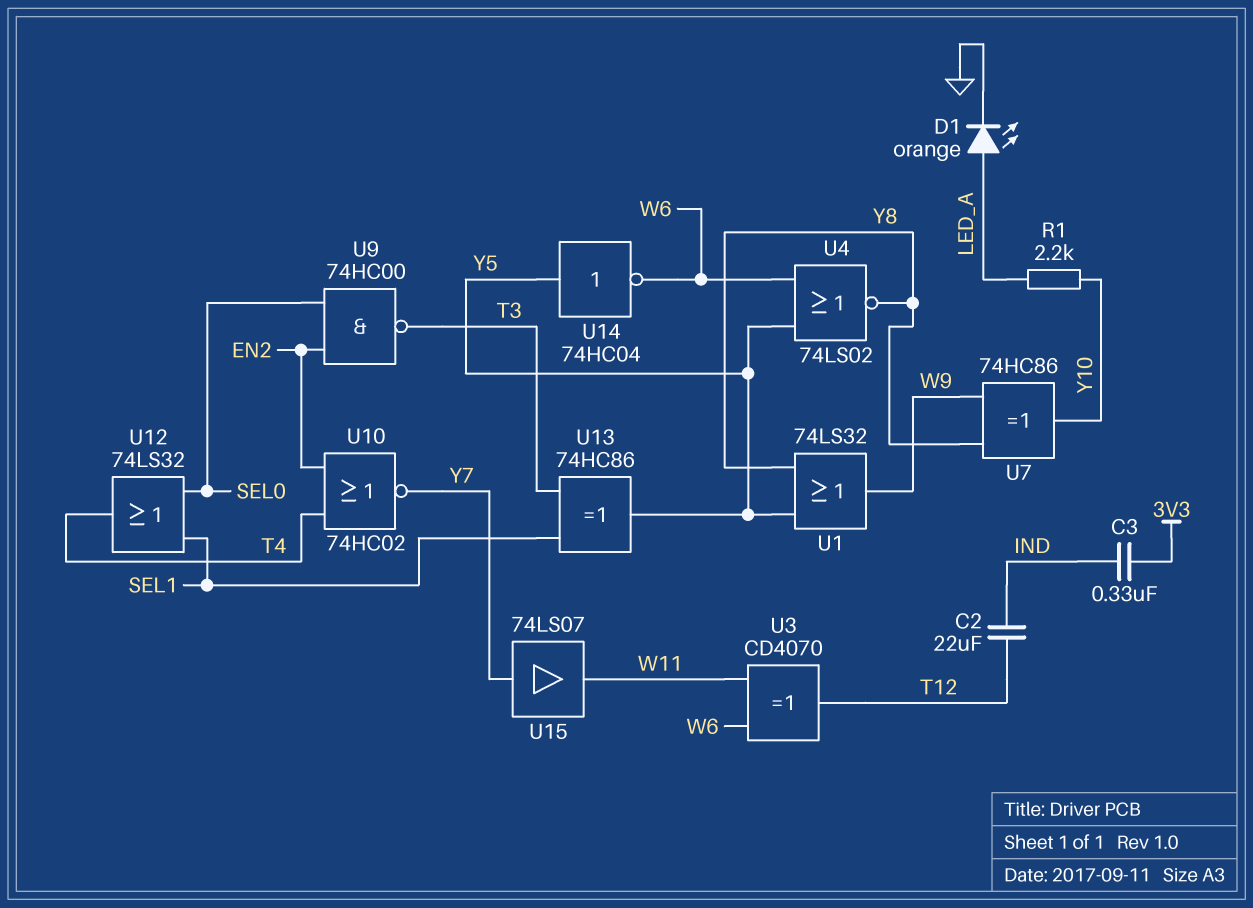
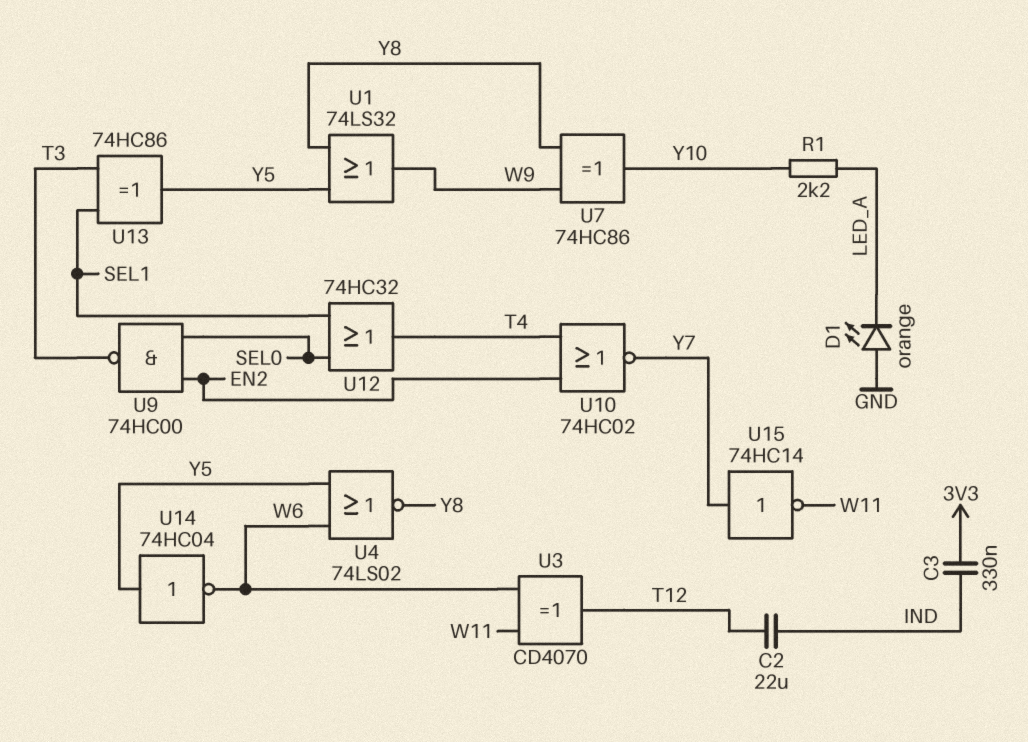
D1: LED orange (A LED_A, K GND) -> LED orange (A GND, K LED_A)
U12: OR 74LS32 (in SEL0, in SEL1, out T4) -> OR 74HC32 (in SEL0, in SEL1, out T4)
U15: buffer 74LS07 (in Y7, out W11) -> NOT 74HC14 (in Y7, out W11)

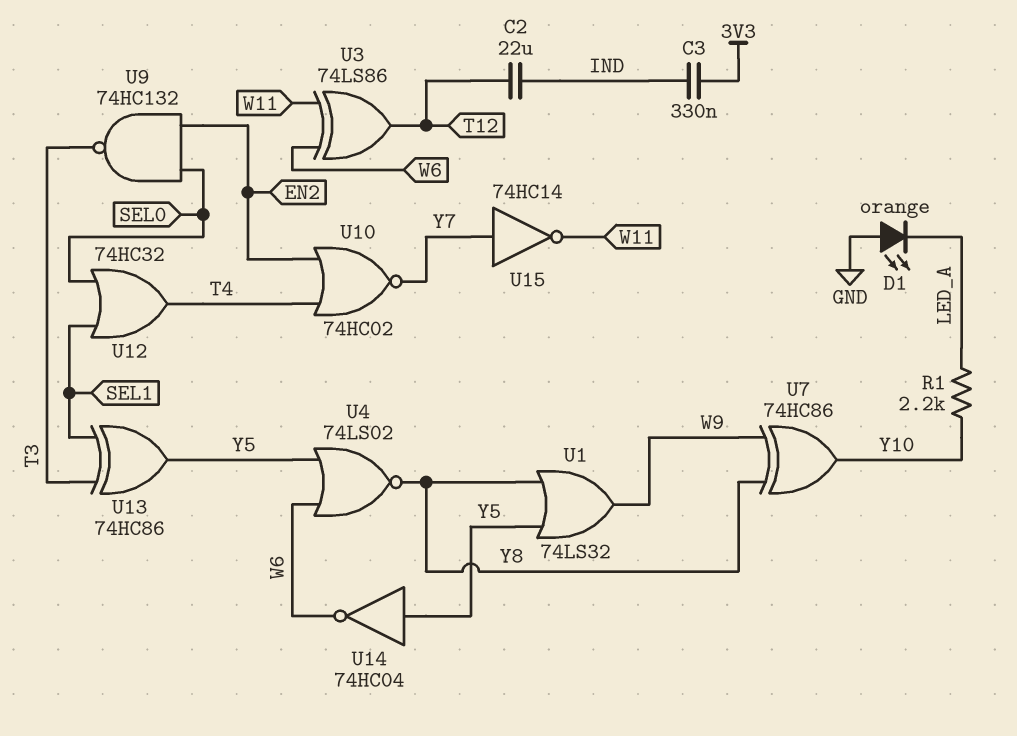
U3: XOR CD4070 (in W6, in W11, out T12) -> XOR 74LS86 (in W6, in W11, out T12)
U9: NAND 74HC00 (in EN2, in SEL0, out T3) -> NAND 74HC132 (in EN2, in SEL0, out T3)

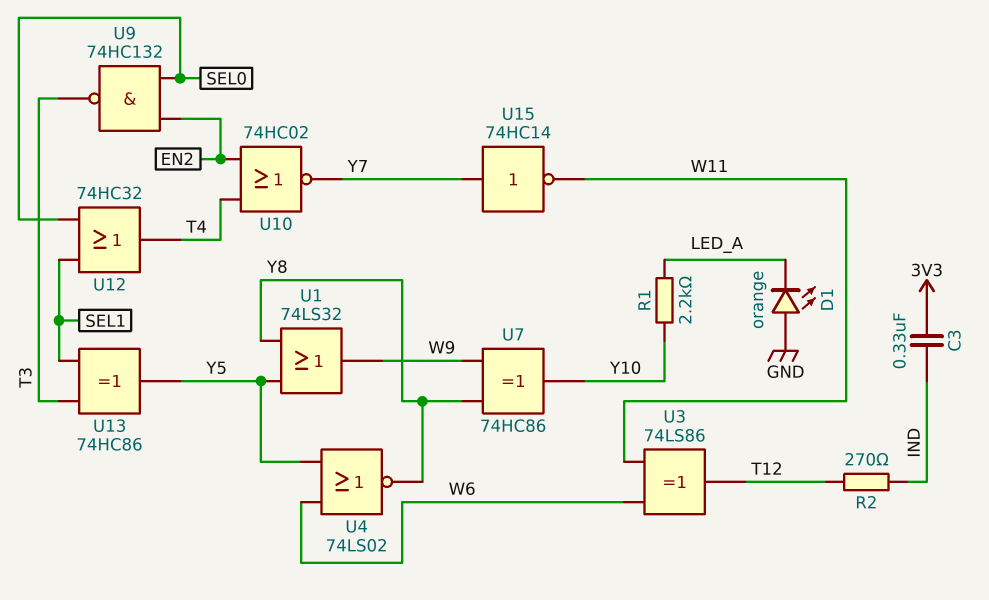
C2: 22uF (IND, T12) -> none
R2: none -> 270 (IND, T12)
U14: NOT 74HC04 (in Y5, out W6) -> none

